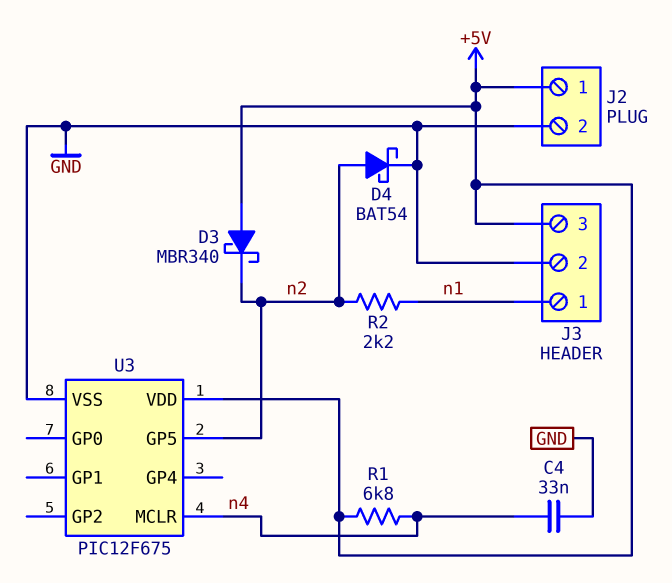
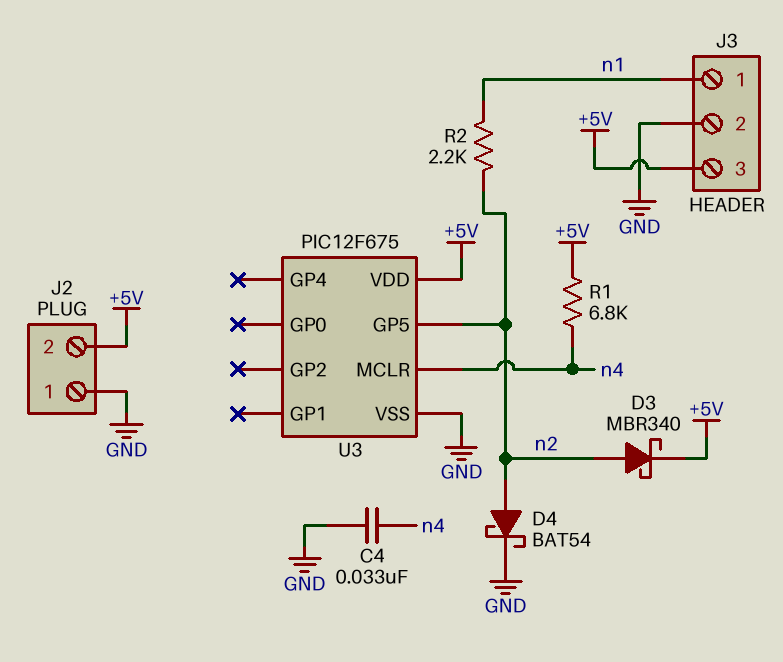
D3: schottky MBR340 (A +5V, K n2) -> schottky MBR340 (A n2, K +5V)
J2 pin 1: +5V -> GND
J2 pin 2: GND -> +5V

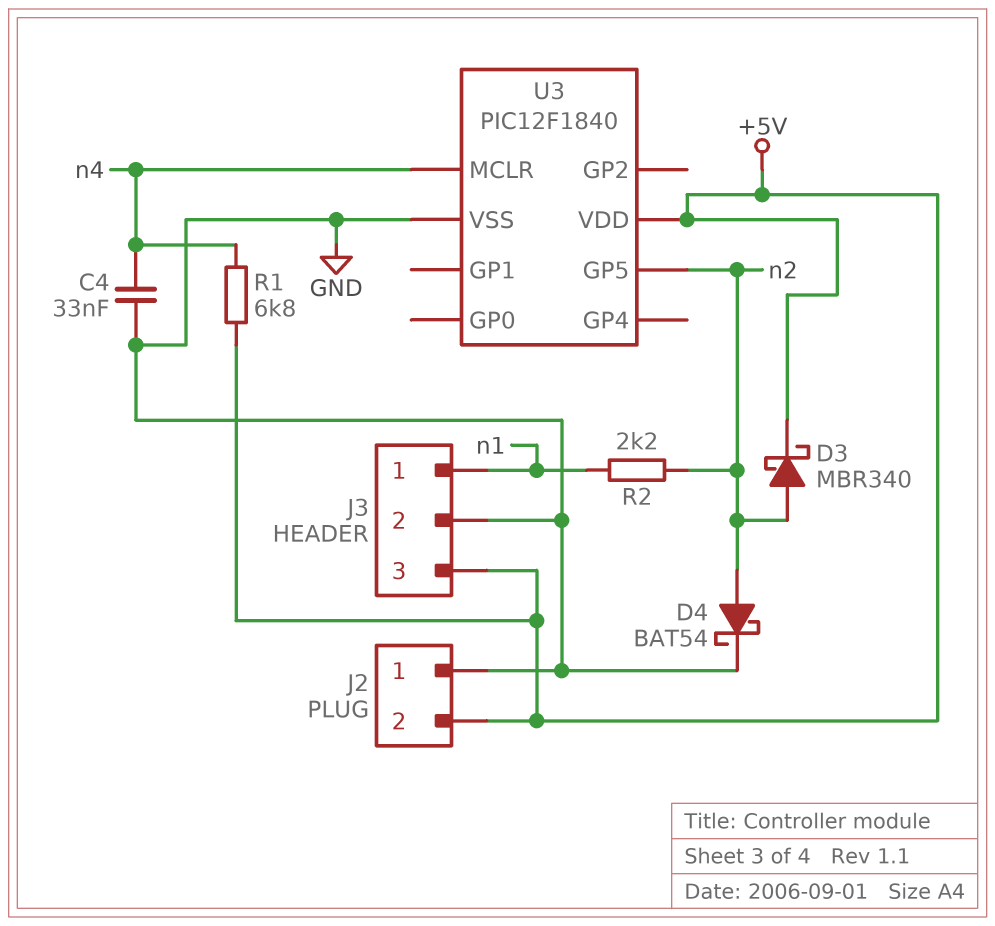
U3: PIC12F675 -> PIC12F1840

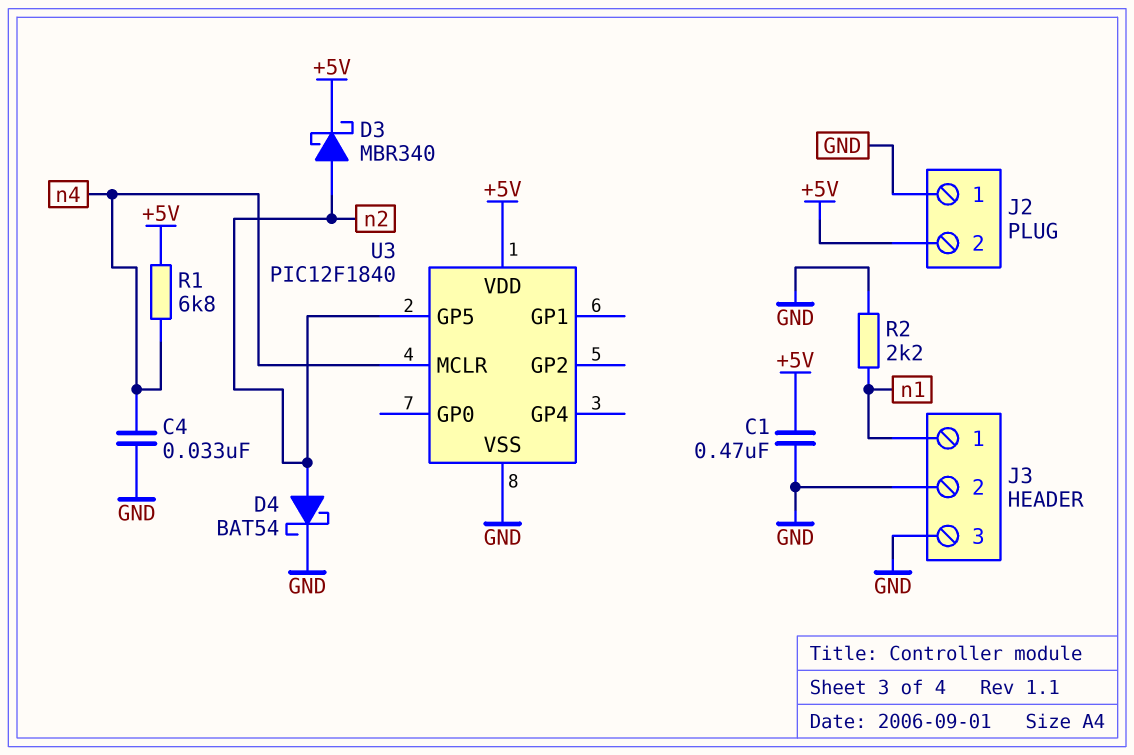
C1: none -> 470nF (+5V, GND)
J3 pin 3: +5V -> GND
R2: 2.2k (n1, n2) -> 2.2k (GND, n1)

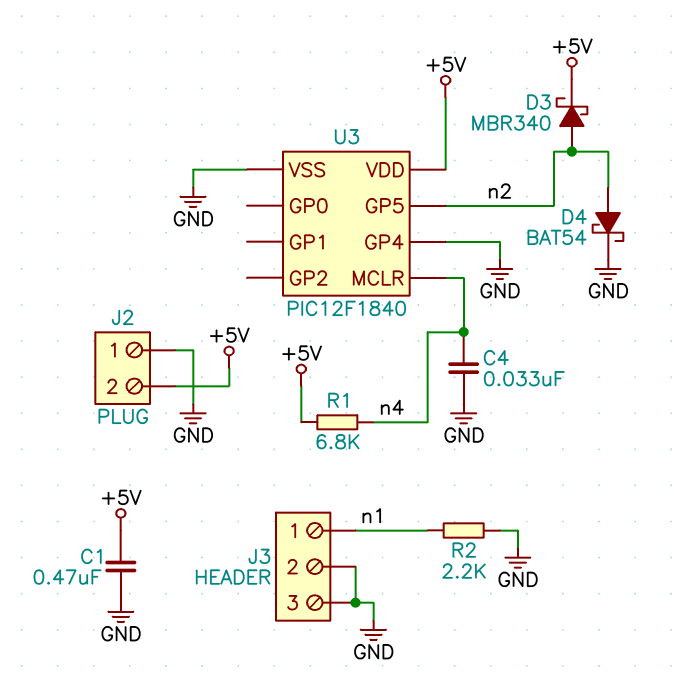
U3 pin GP4: none -> GND

